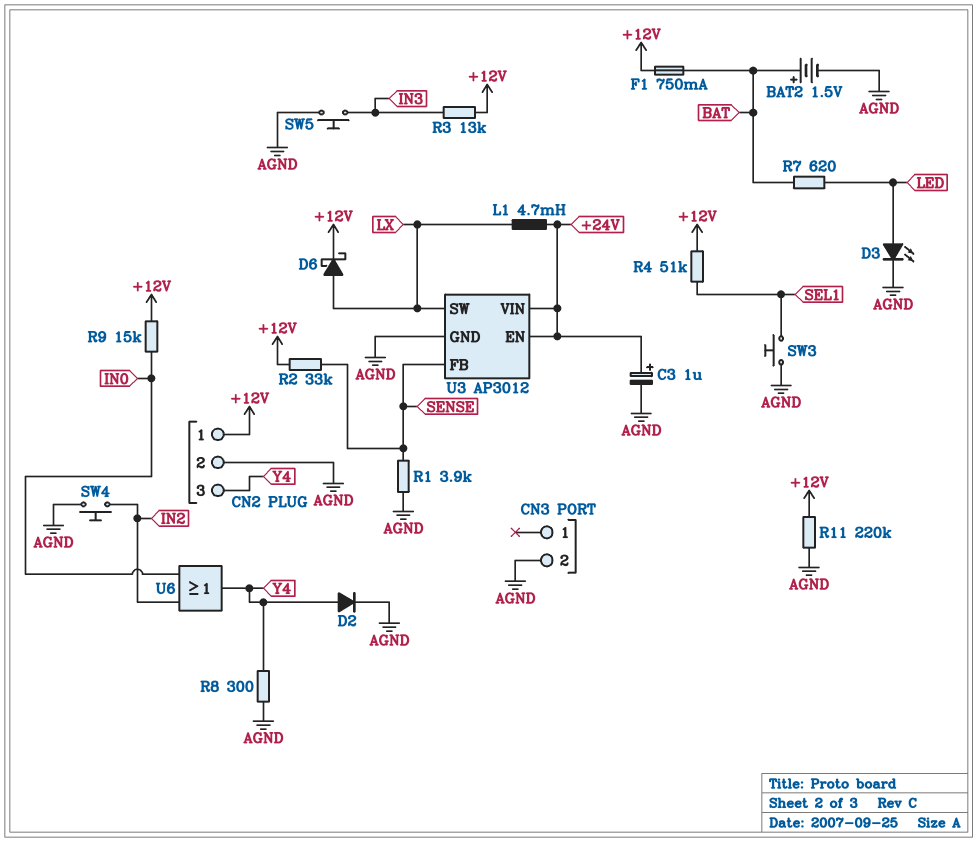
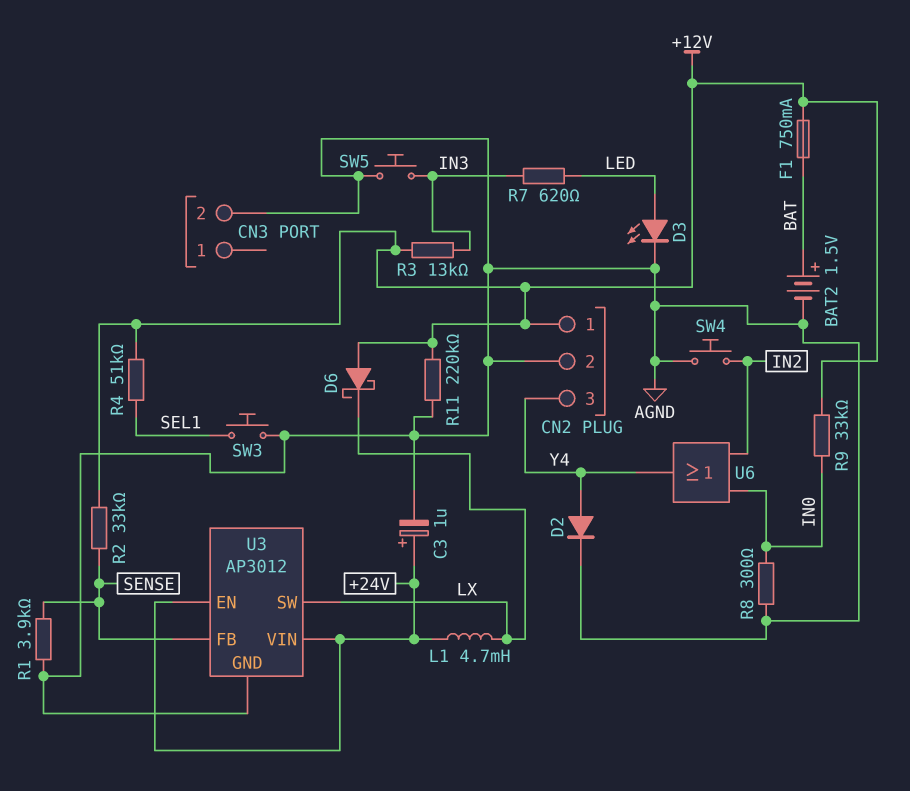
D6: schottky (A LX, K +12V) -> schottky (A +12V, K LX)
R7: 620 (BAT, LED) -> 620 (IN3, LED)
R8: 300 (AGND, Y4) -> 300 (AGND, IN0)
R9: 15k (+12V, IN0) -> 33k (+12V, IN0)

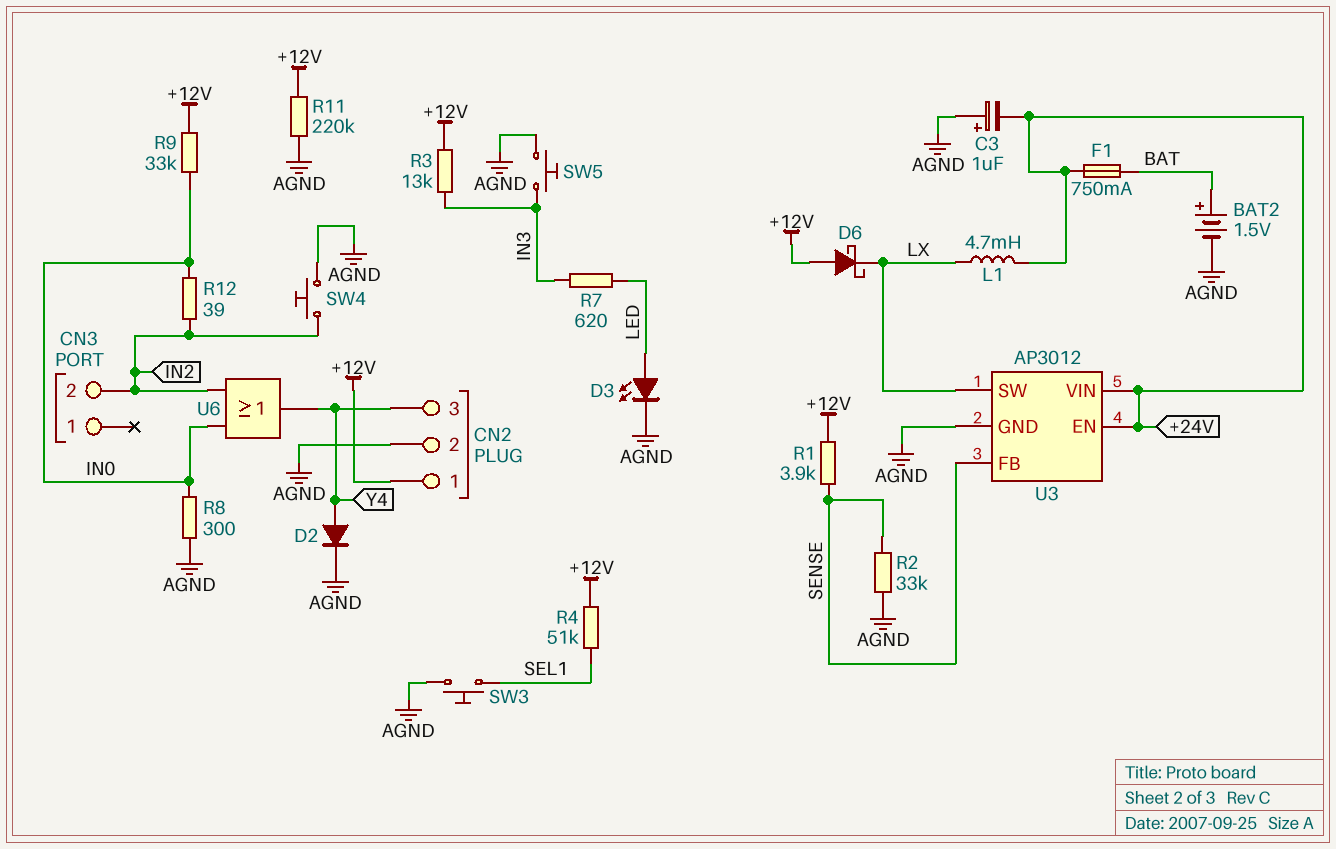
C3: 1uF (plus +24V, minus AGND) -> 1uF (plus AGND, minus +24V)
CN3 pin 2: AGND -> IN2
F1: 750mA (+12V, BAT) -> 750mA (+24V, BAT)
R1: 3.9k (AGND, SENSE) -> 3.9k (+12V, SENSE)
R2: 33k (+12V, SENSE) -> 33k (AGND, SENSE)
R12: none -> 39 (IN0, IN2)

